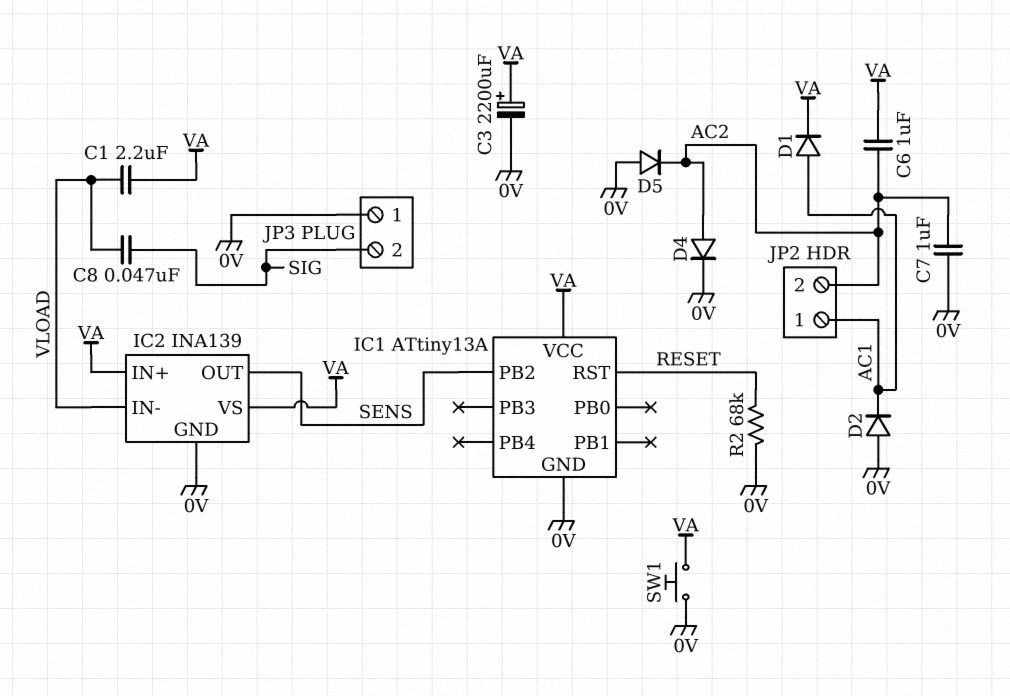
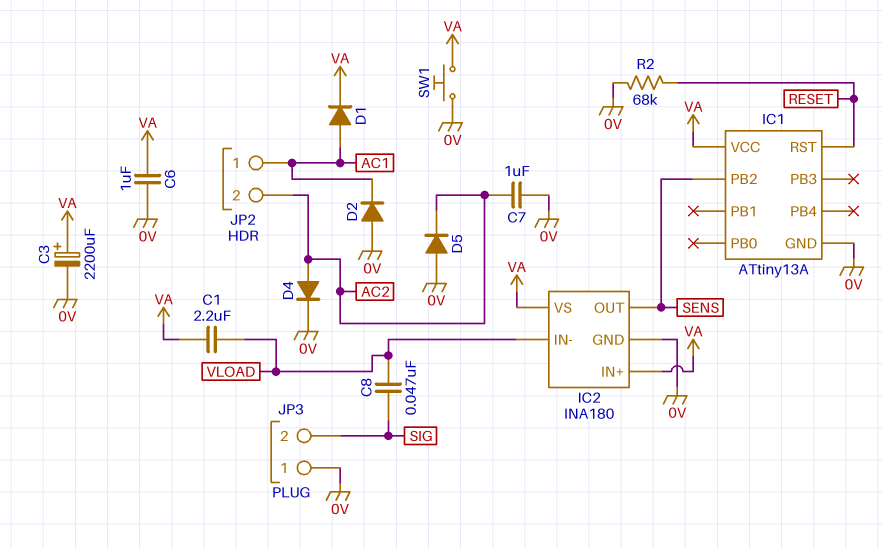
C6: 1uF (AC2, VA) -> 1uF (0V, VA)
IC2: INA139 -> INA180

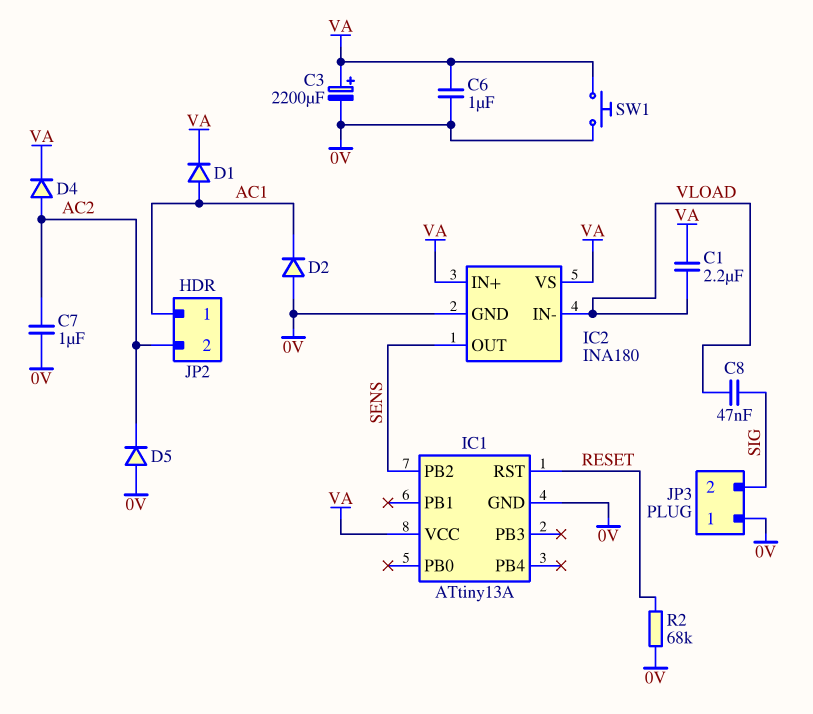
D4: diode (A AC2, K 0V) -> diode (A AC2, K VA)

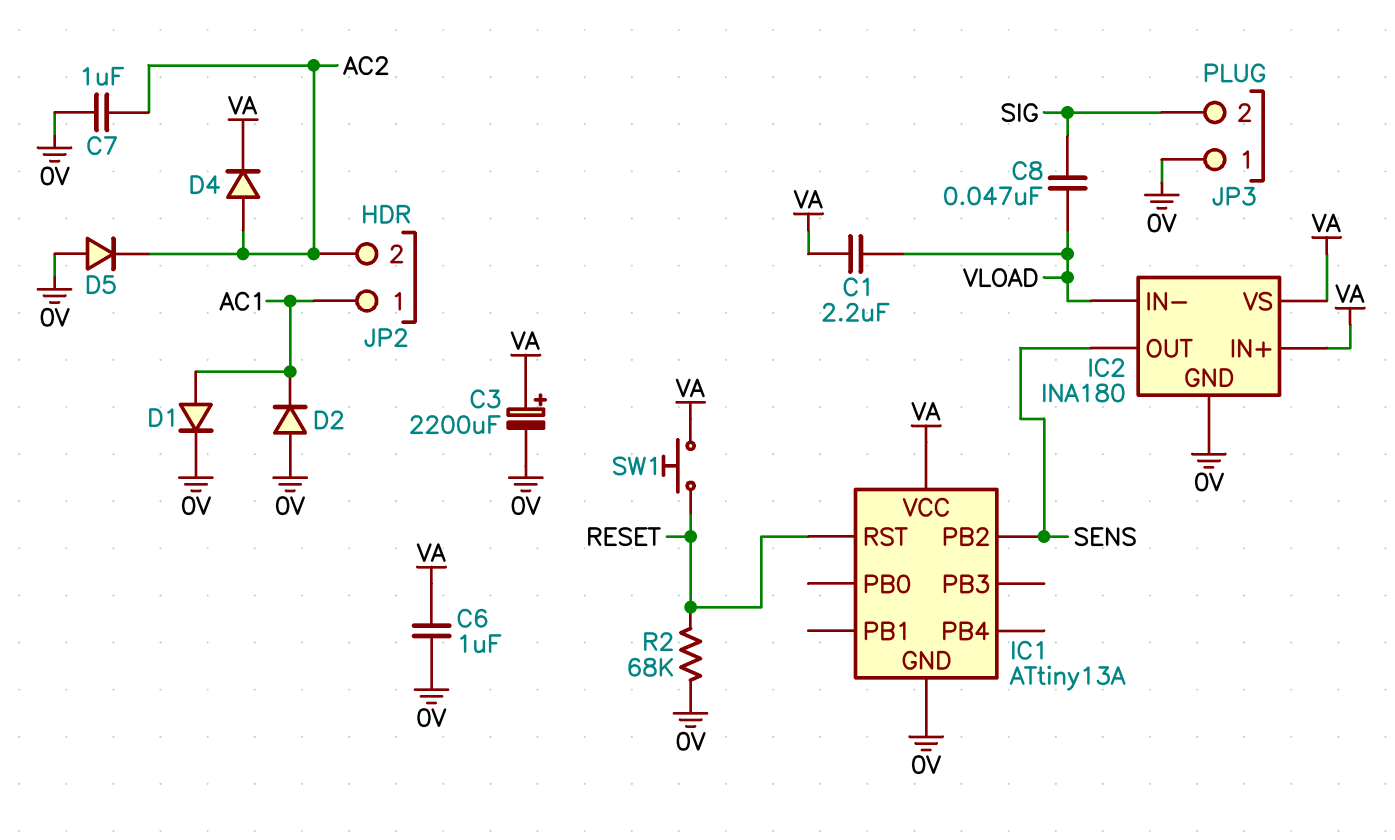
D1: diode (A AC1, K VA) -> diode (A AC1, K 0V)
SW1: button (0V, VA) -> button (RESET, VA)

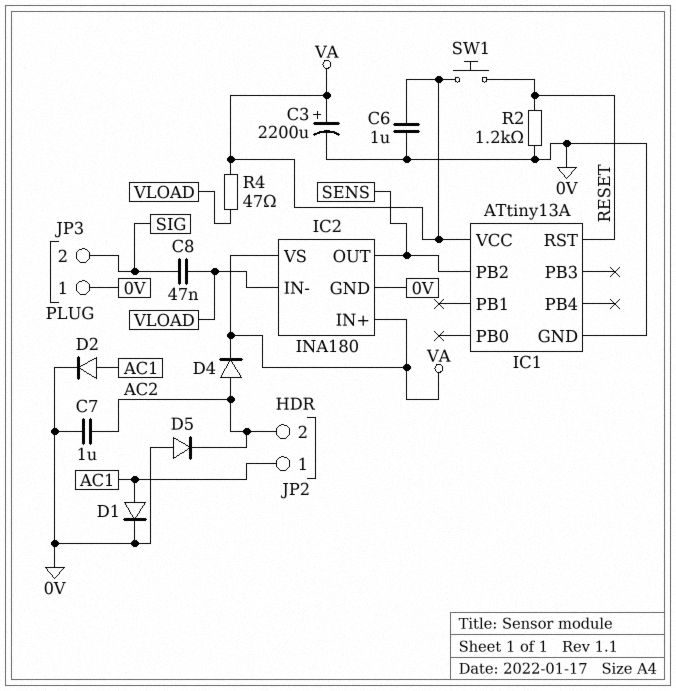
C1: 2.2uF (VA, VLOAD) -> none
D2: diode (A 0V, K AC1) -> diode (A AC1, K 0V)
R2: 68k (0V, RESET) -> 1.2k (0V, RESET)
R4: none -> 47 (VA, VLOAD)

